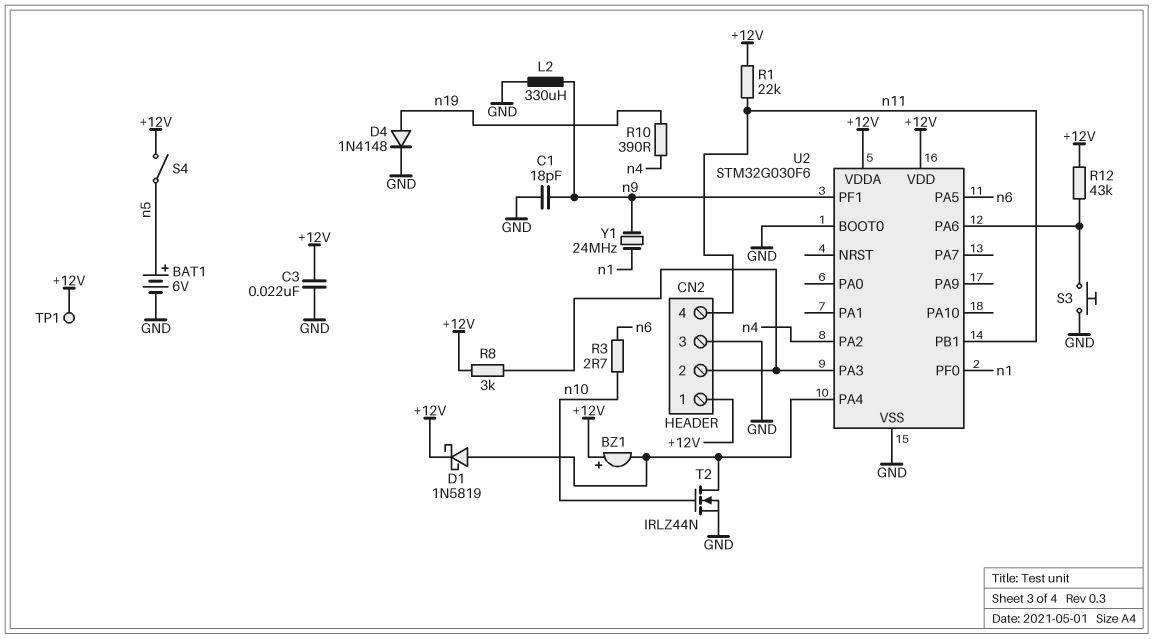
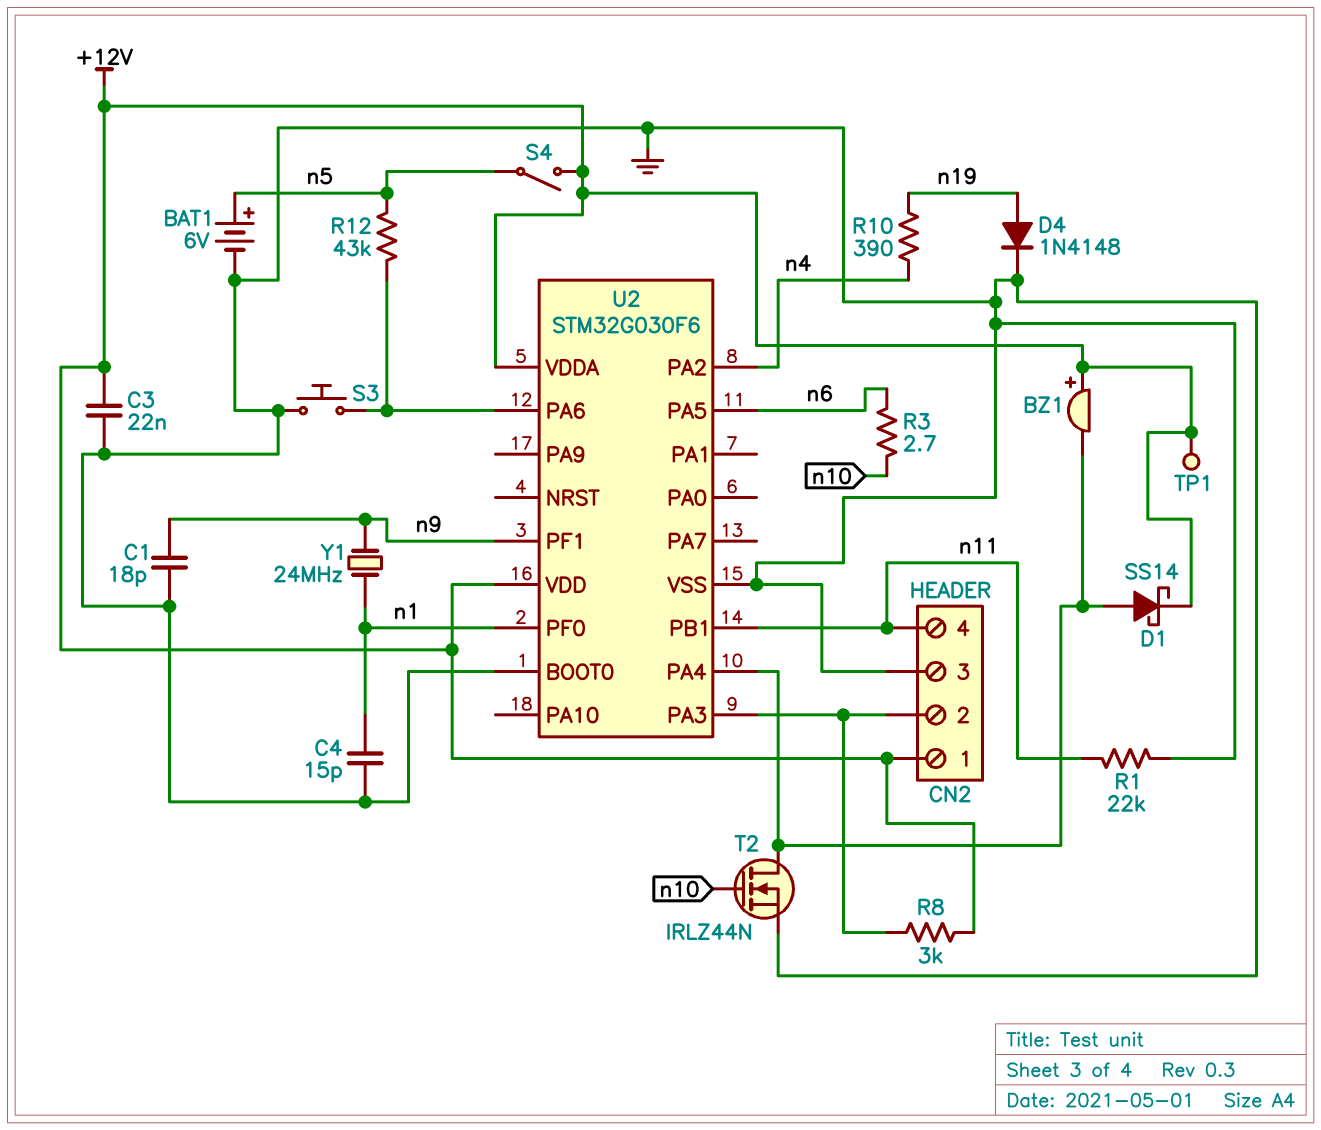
C4: none -> 15pF (GND, n1)
D1: schottky 1N5819 (A U2/PA4, K +12V) -> schottky SS14 (A U2/PA4, K +12V)
L2: 330uH (GND, n9) -> none
R1: 22k (+12V, n11) -> 22k (GND, n11)
R12: 43k (+12V, U2/PA6) -> 43k (U2/PA6, n5)

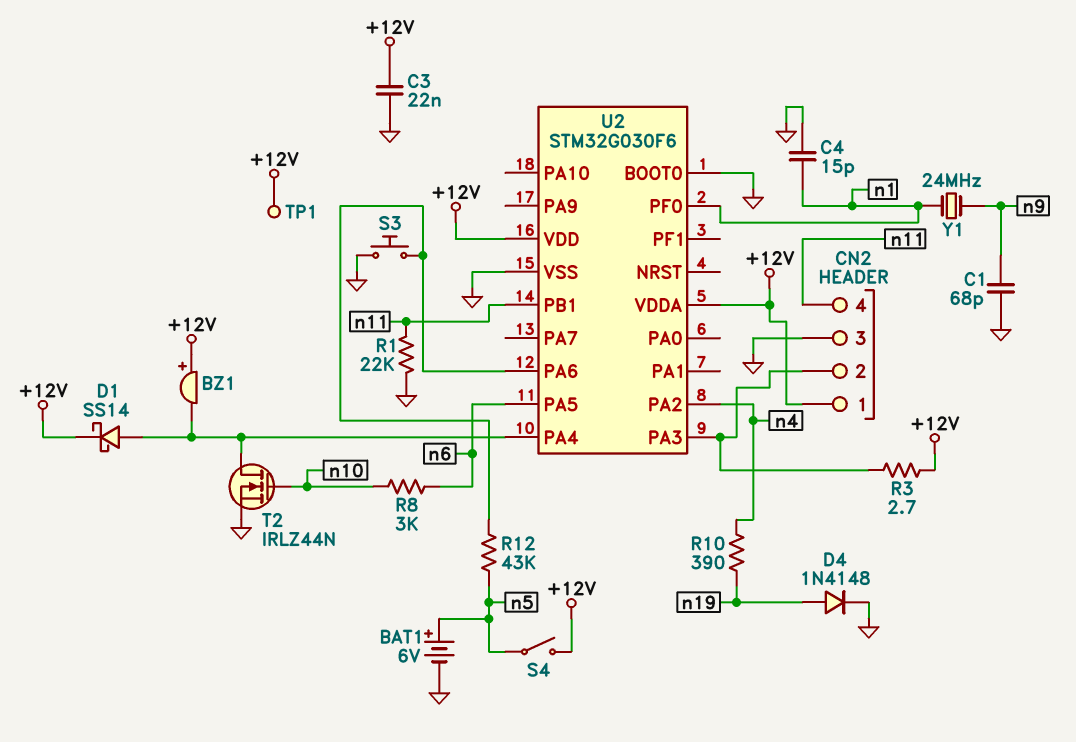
C1: 18pF (GND, n9) -> 68pF (GND, n9)
R3: 2.7 (n6, n10) -> 2.7 (+12V, CN2/2)
R8: 3k (+12V, CN2/2) -> 3k (n6, n10)
U2 pin PF1: n9 -> none

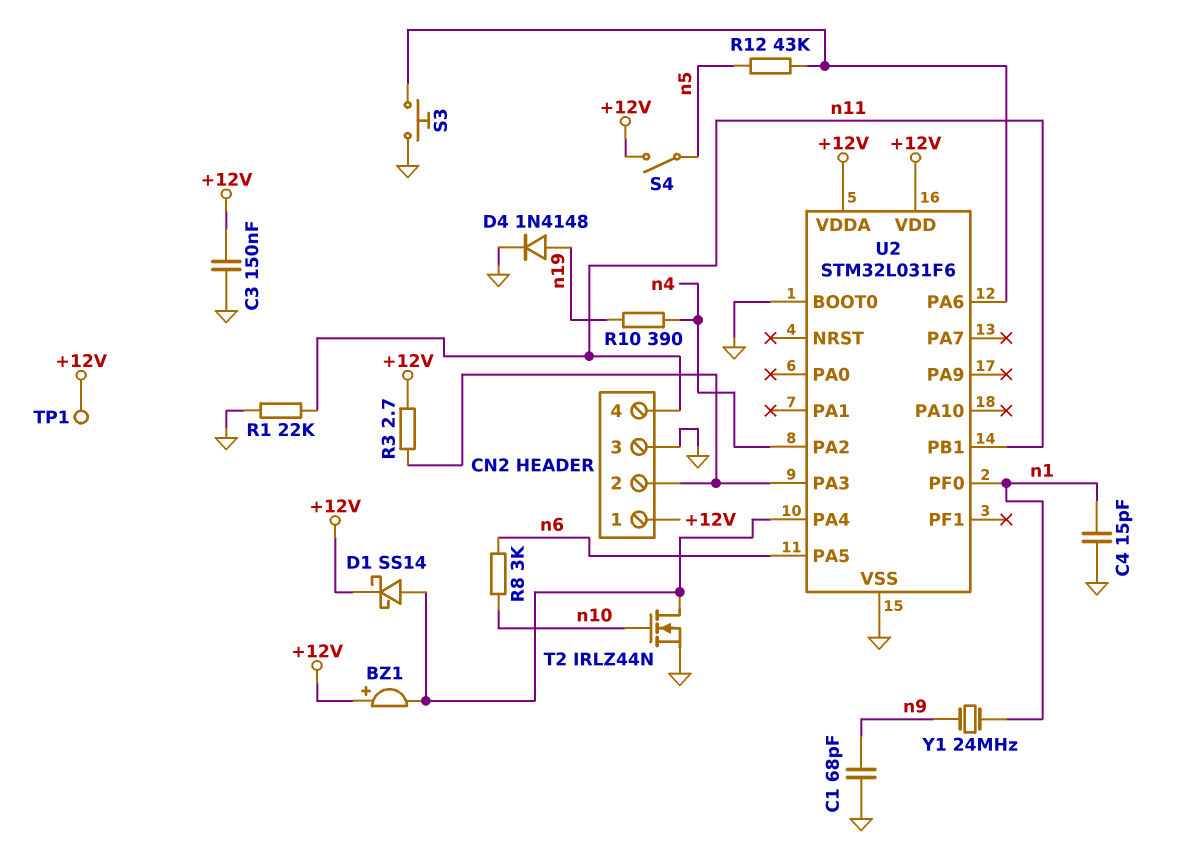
BAT1: 6V (plus n5, minus GND) -> none
C3: 22nF (+12V, GND) -> 150nF (+12V, GND)
U2: STM32G030F6 -> STM32L031F6

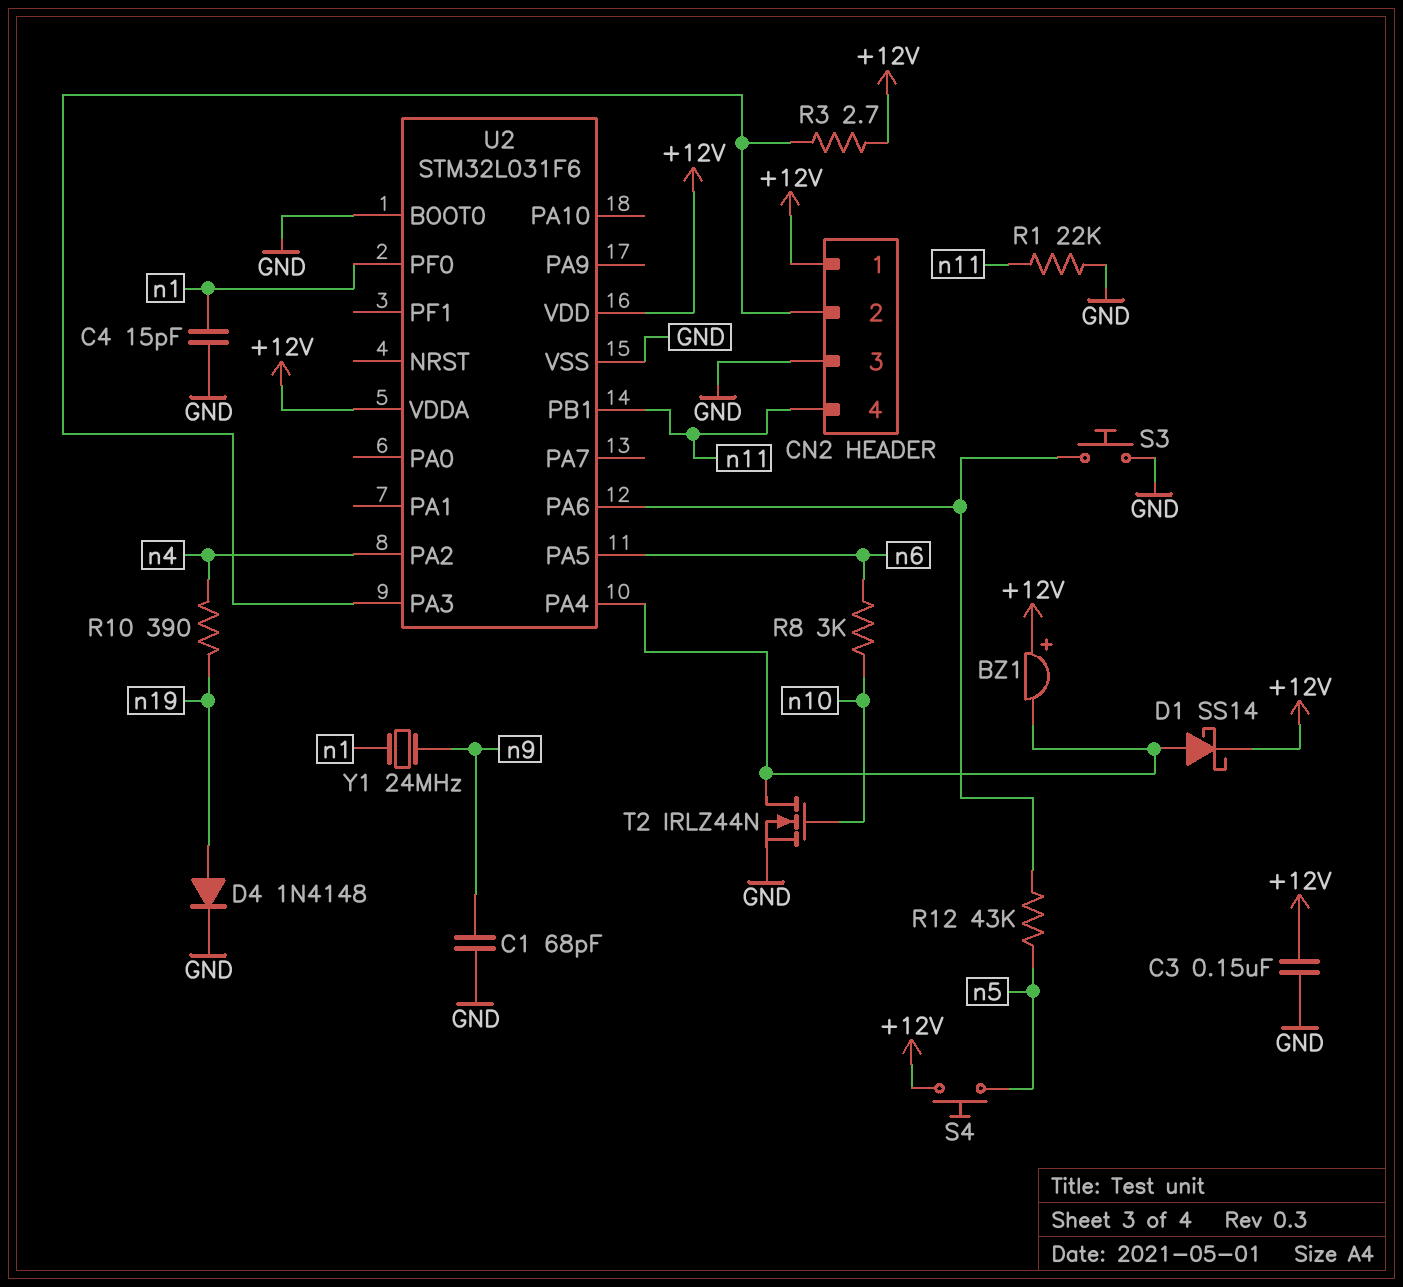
S4: switch (+12V, n5) -> button (+12V, n5)
TP1: test point (+12V) -> none

